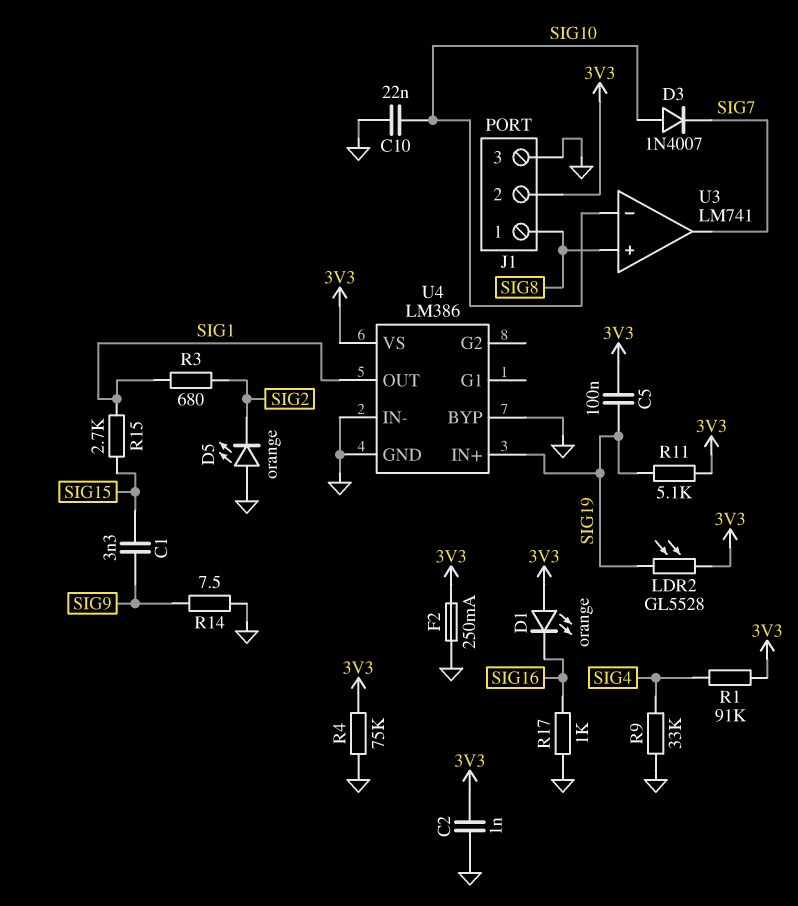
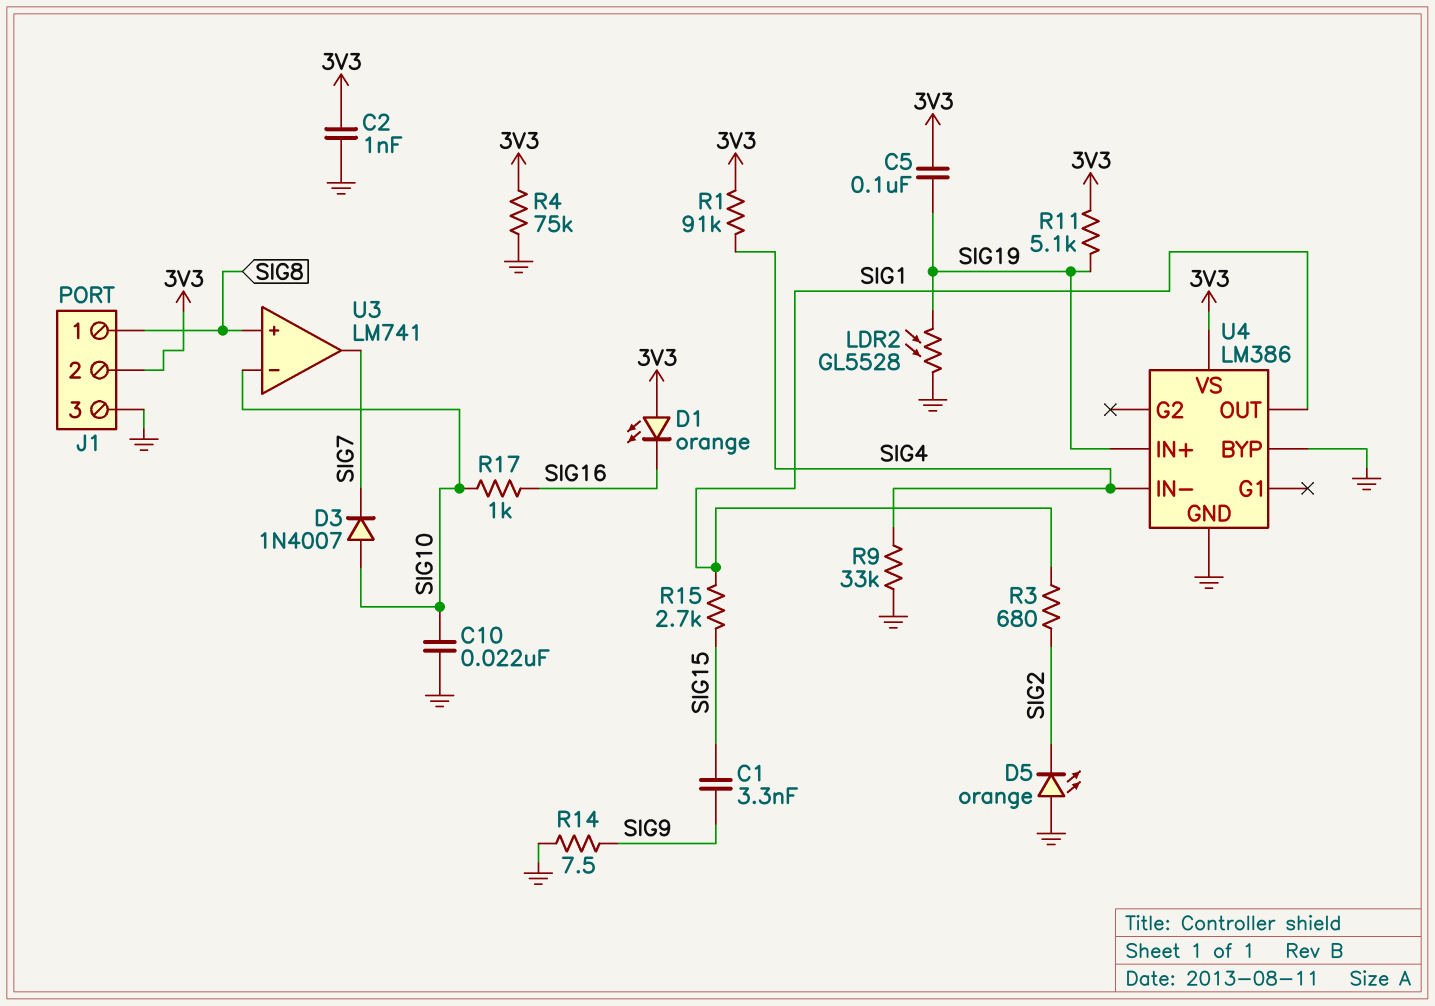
F2: 250mA (3V3, GND) -> none
LDR2: GL5528 (3V3, SIG19) -> GL5528 (GND, SIG19)
R17: 1k (GND, SIG16) -> 1k (SIG10, SIG16)
U4 pin IN-: GND -> SIG4

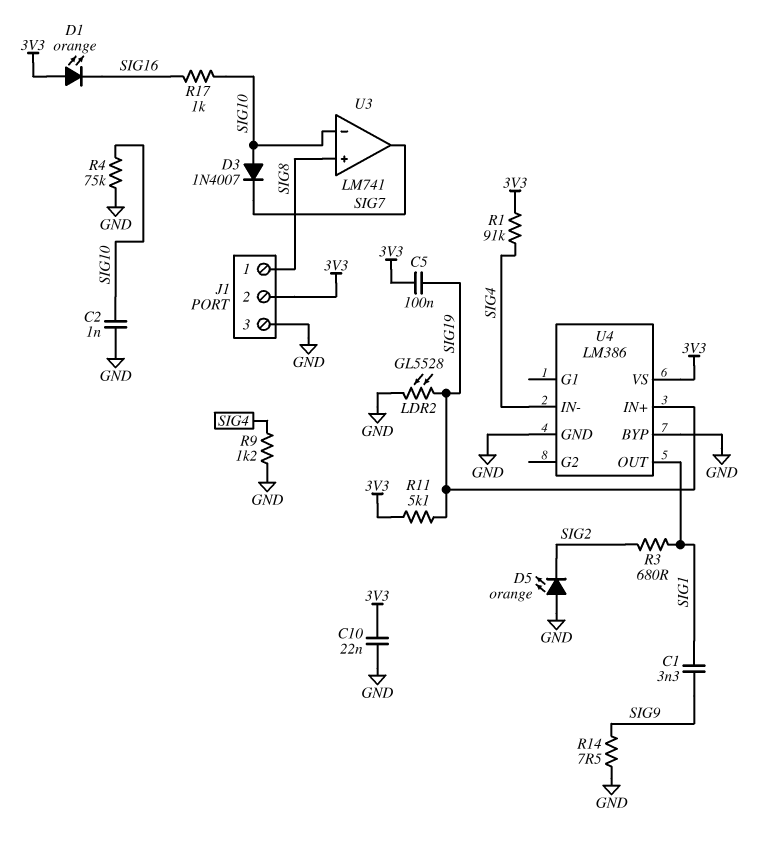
C1: 3.3nF (SIG9, SIG15) -> 3.3nF (SIG1, SIG9)
C2: 1nF (3V3, GND) -> 1nF (GND, SIG10)
C10: 22nF (GND, SIG10) -> 22nF (3V3, GND)
R4: 75k (3V3, GND) -> 75k (GND, SIG10)
R9: 33k (GND, SIG4) -> 1.2k (GND, SIG4)
R15: 2.7k (SIG1, SIG15) -> none

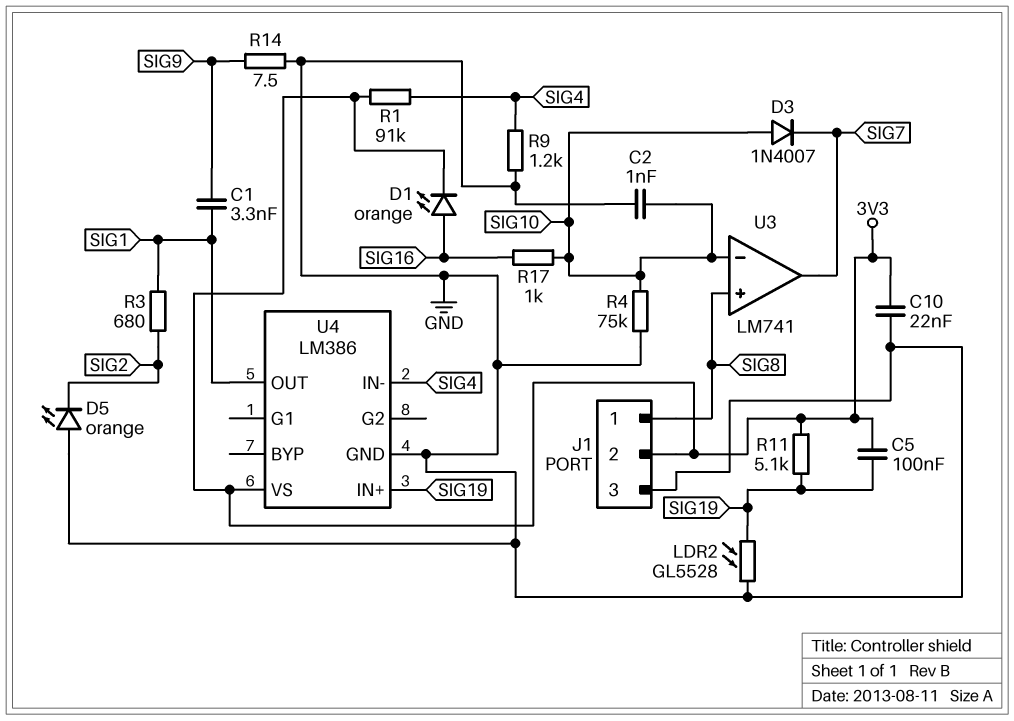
D1: LED orange (A 3V3, K SIG16) -> LED orange (A SIG16, K 3V3)
U4 pin BYP: GND -> none

